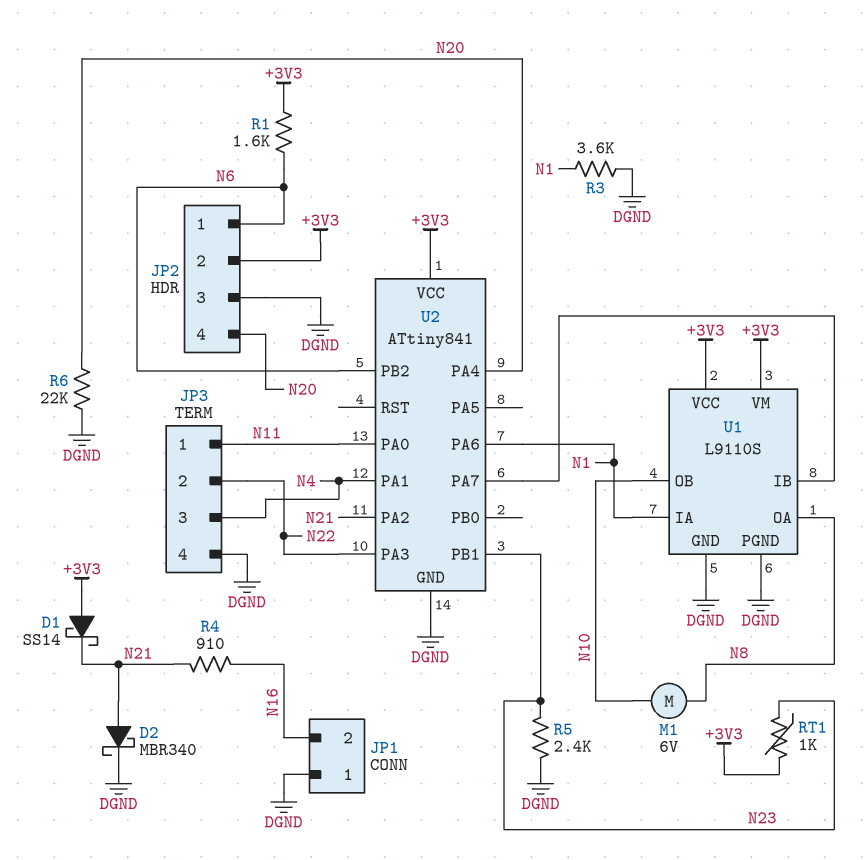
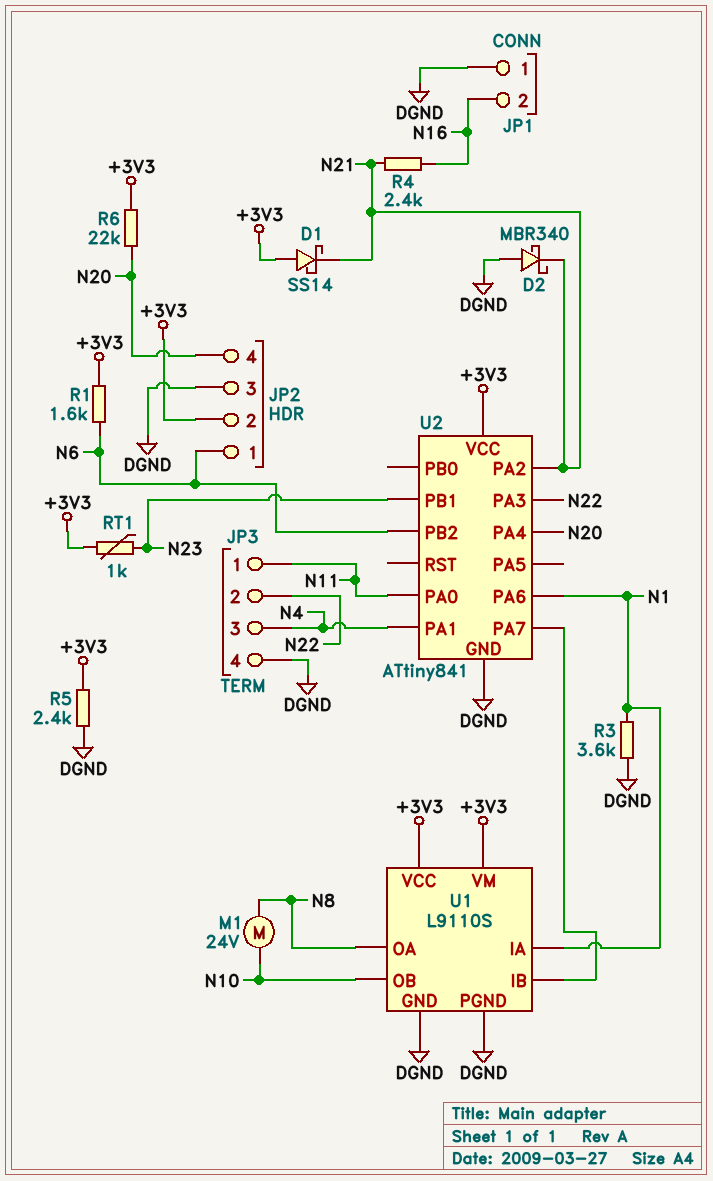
D2: schottky MBR340 (A N21, K DGND) -> schottky MBR340 (A DGND, K N21)
M1: motor 6V (N8, N10) -> motor 24V (N8, N10)
R4: 910 (N16, N21) -> 2.4k (N16, N21)
R5: 2.4k (DGND, N23) -> 2.4k (+3V3, DGND)
R6: 22k (DGND, N20) -> 22k (+3V3, N20)

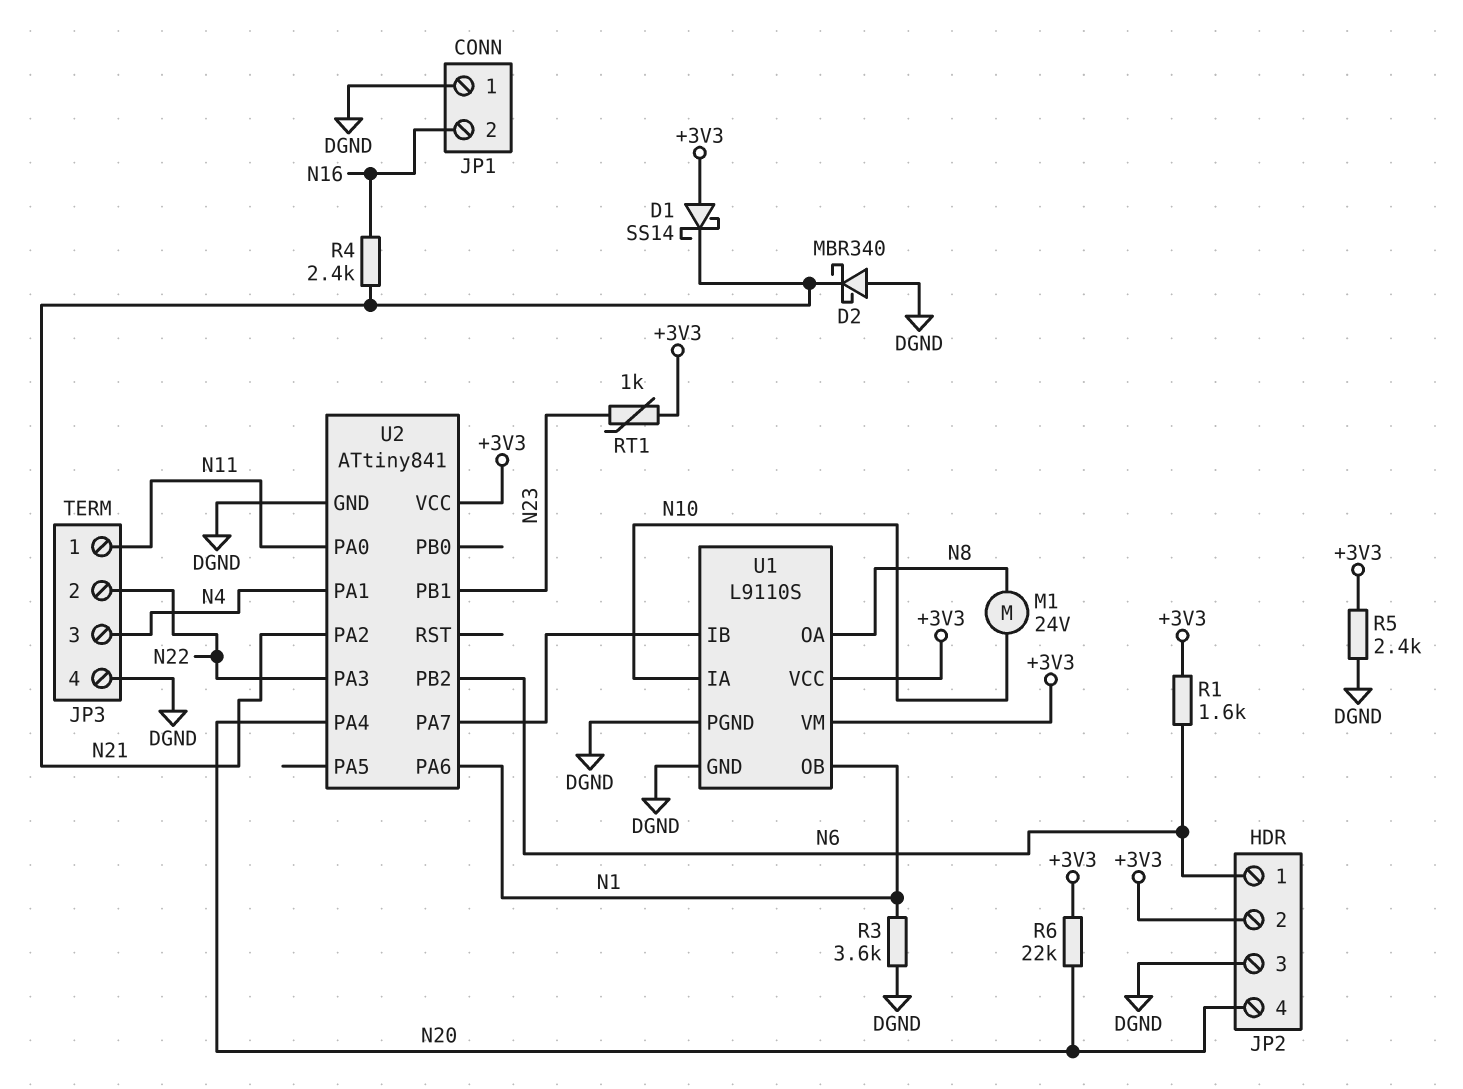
U1 pin IA: N1 -> N10
U1 pin OB: N10 -> N1

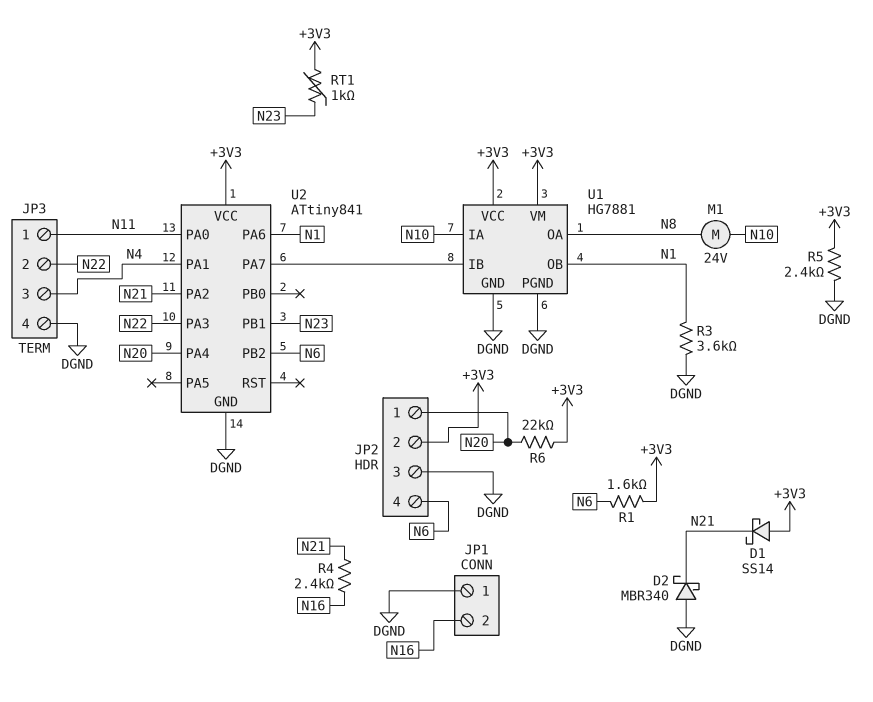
JP2 pin 1: N6 -> N20
JP2 pin 4: N20 -> N6
U1: L9110S -> HG7881

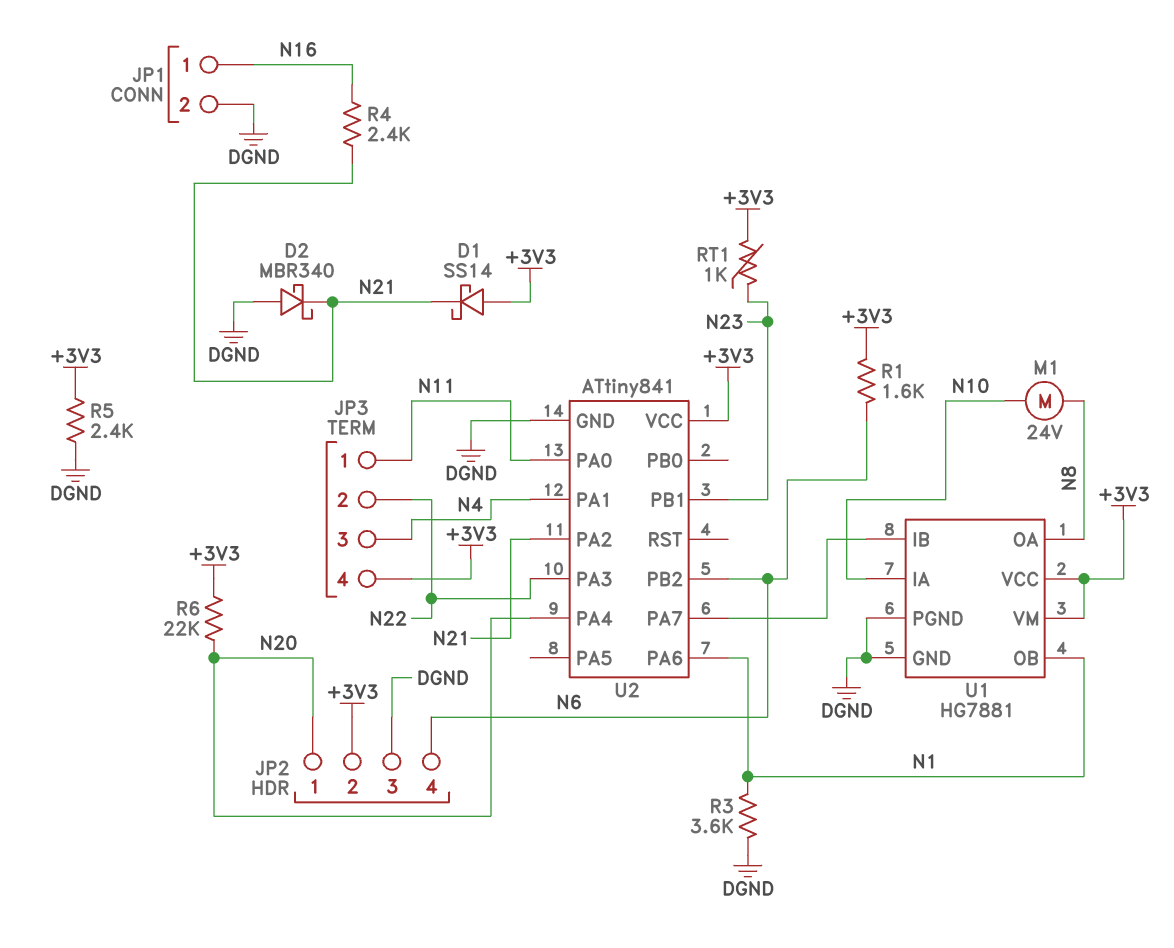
JP1 pin 1: DGND -> N16
JP1 pin 2: N16 -> DGND
JP3 pin 4: DGND -> +3V3

